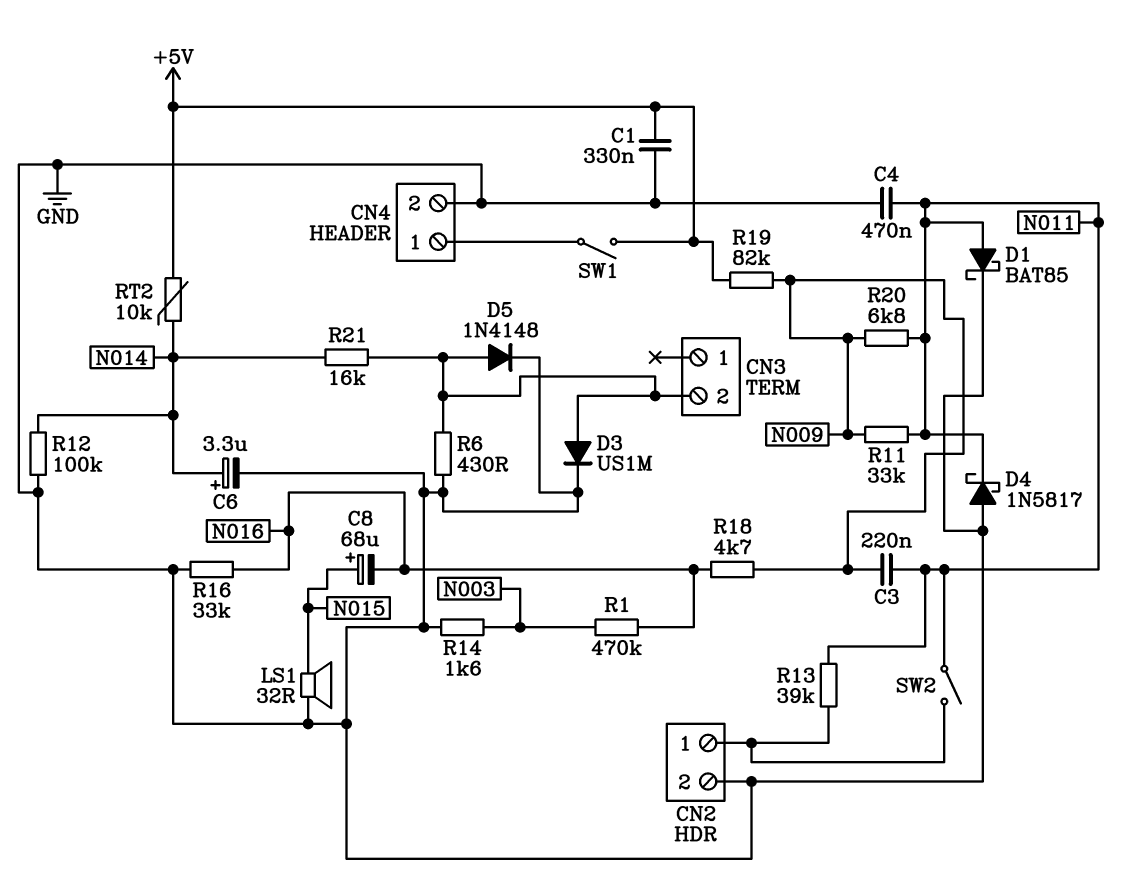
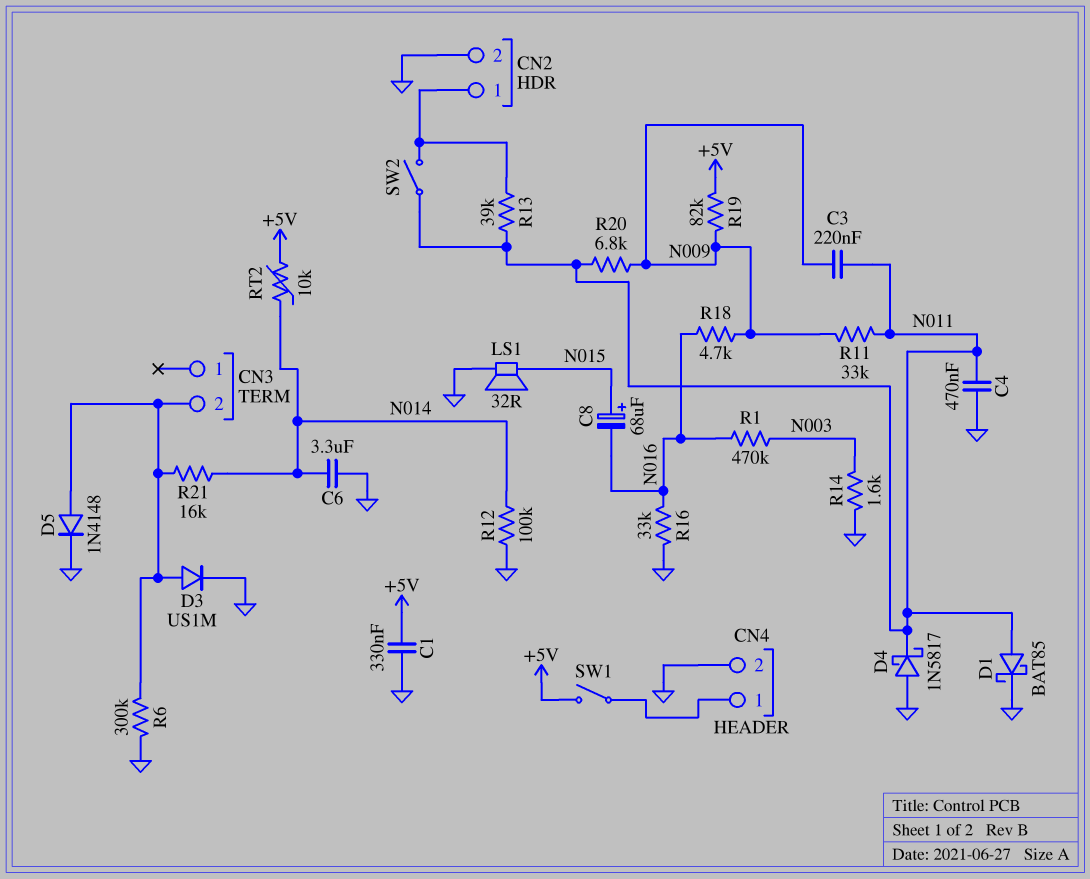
C6: 3.3uF (plus N014, minus GND) -> 3.3uF (GND, N014)
R6: 430 (CN3/2, GND) -> 300k (CN3/2, GND)

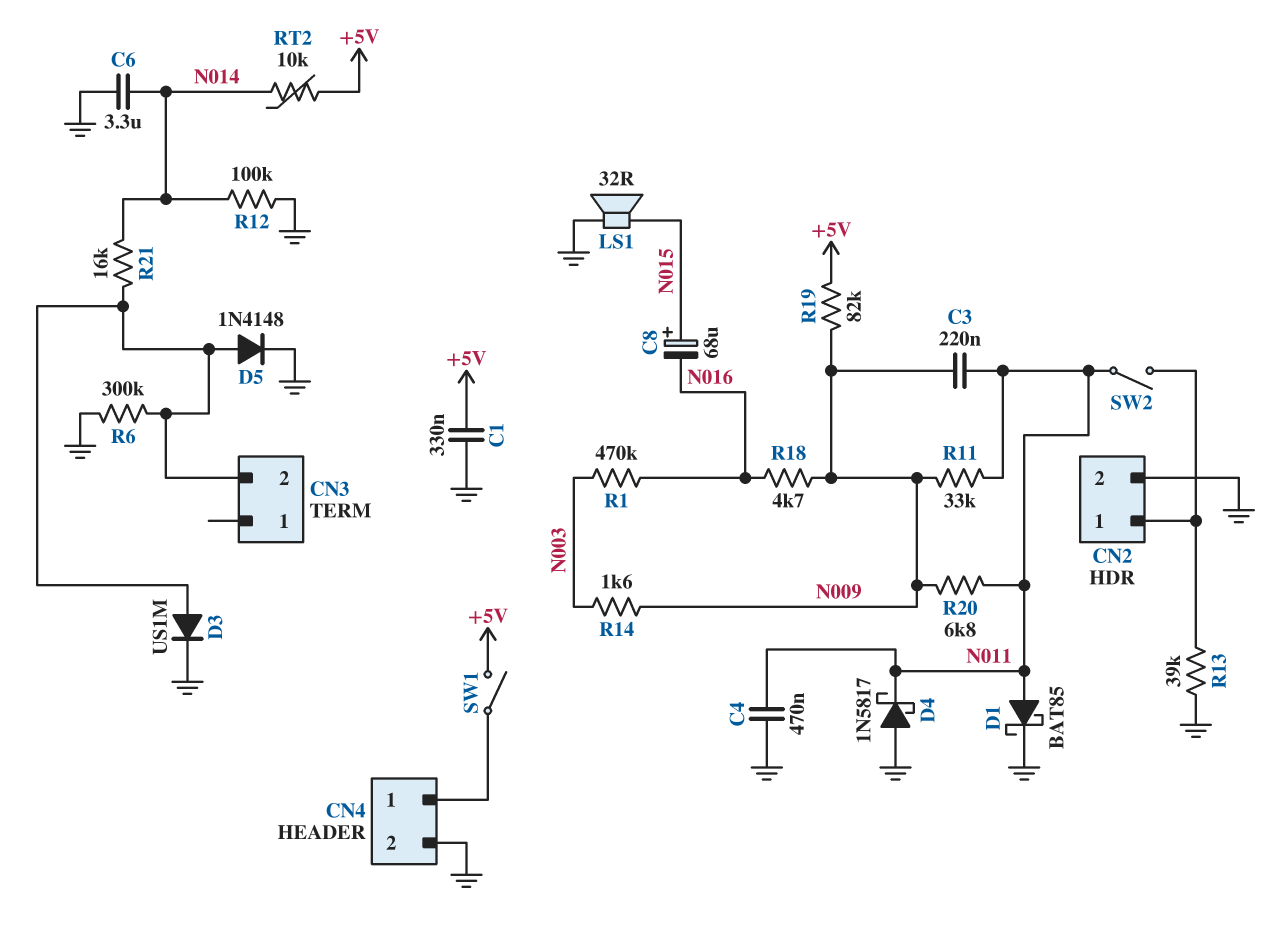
R13: 39k (CN2/1, N011) -> 39k (CN2/1, GND)
R14: 1.6k (GND, N003) -> 1.6k (N003, N009)
R16: 33k (GND, N016) -> none

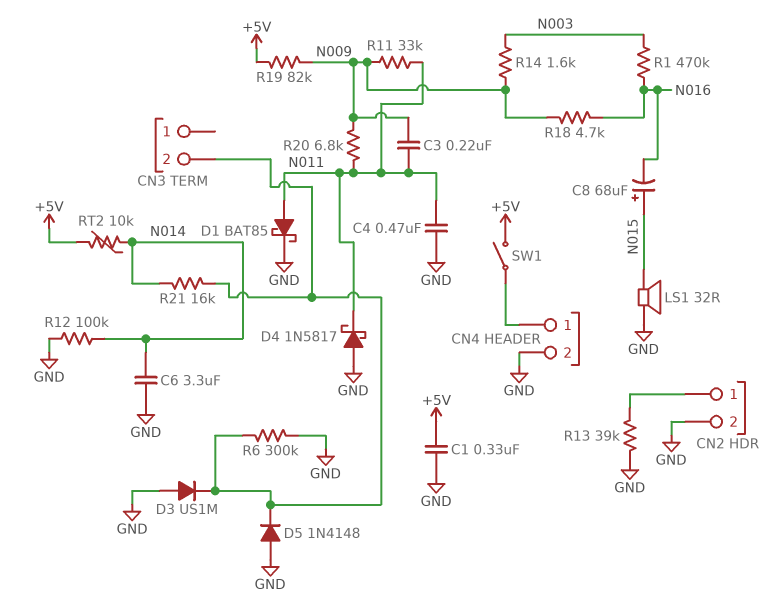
D3: diode US1M (A CN3/2, K GND) -> diode US1M (A GND, K CN3/2)
D5: diode 1N4148 (A CN3/2, K GND) -> diode 1N4148 (A GND, K CN3/2)
SW2: switch (CN2/1, N011) -> none

